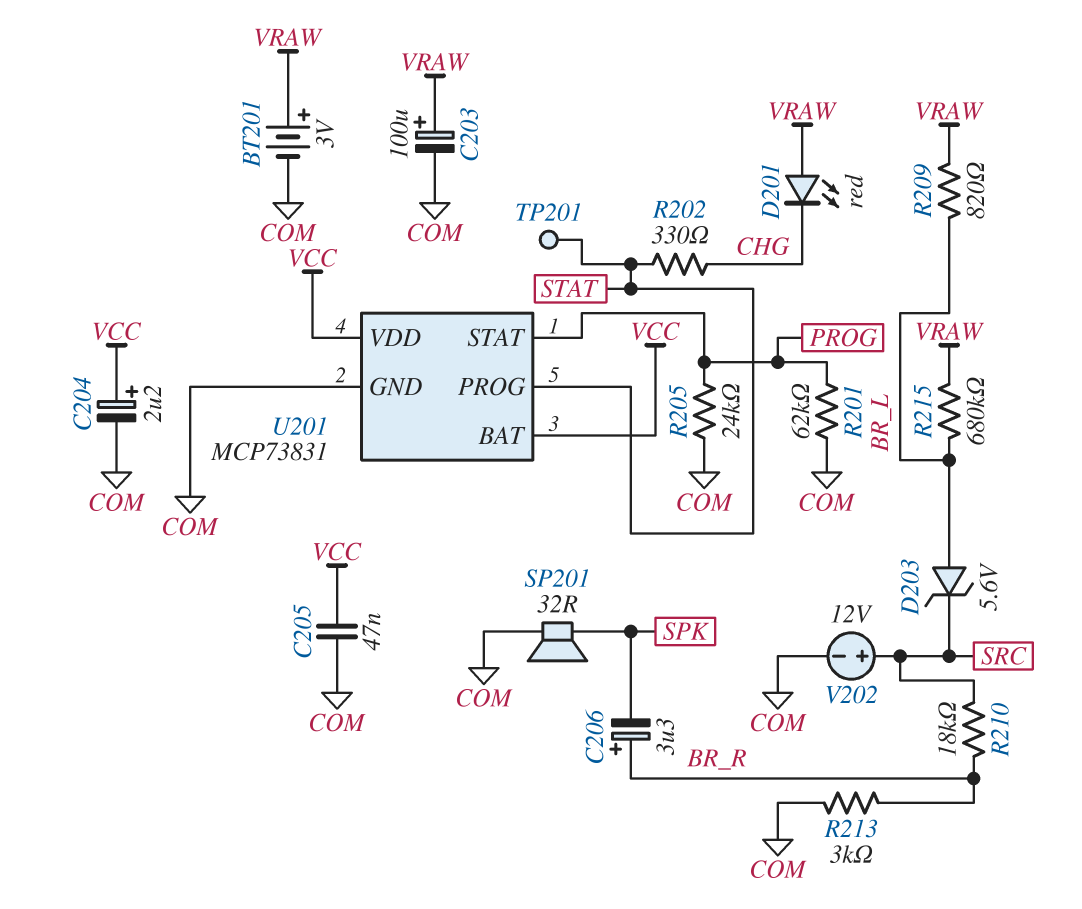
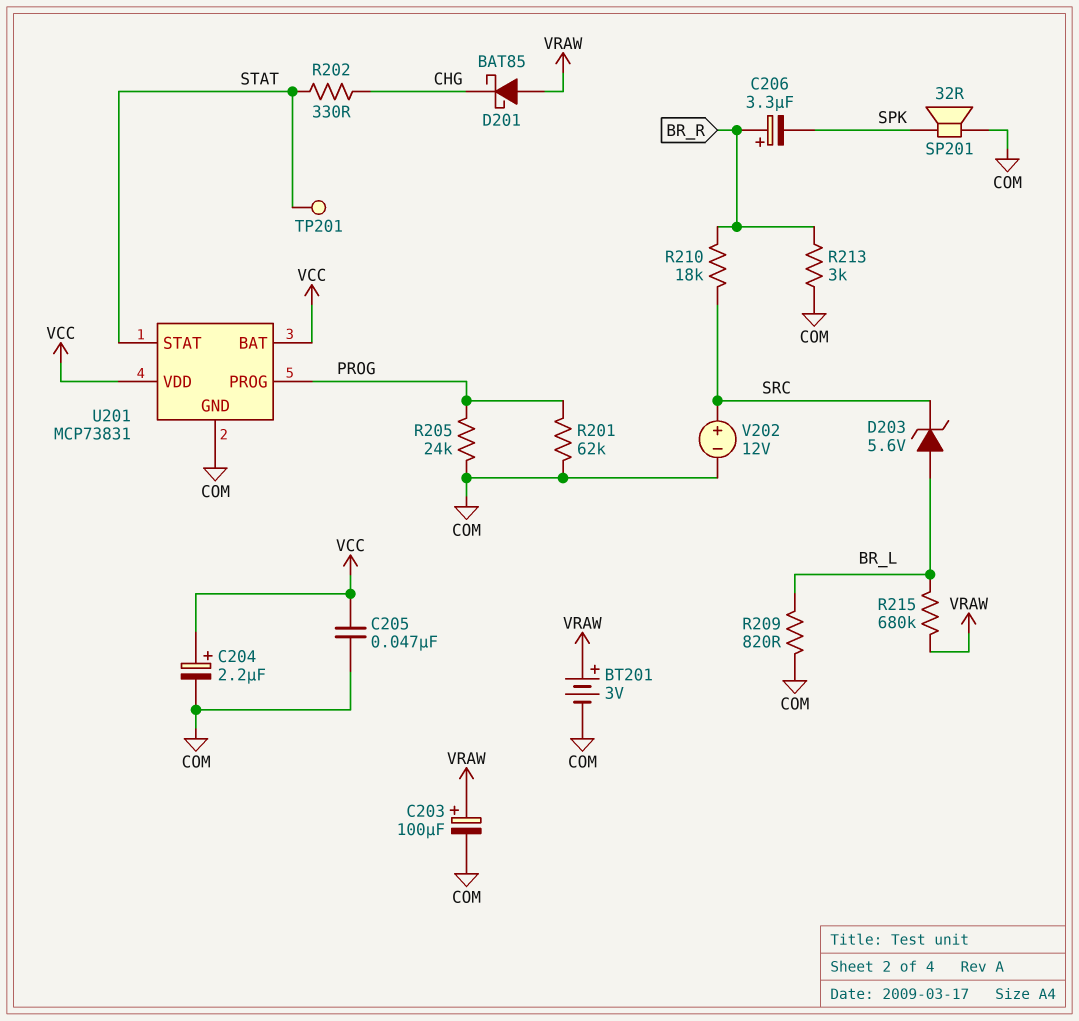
D201: LED red (A VRAW, K CHG) -> schottky BAT85 (A VRAW, K CHG)
R209: 820 (BR_L, VRAW) -> 820 (BR_L, COM)
U201 pin PROG: STAT -> PROG
U201 pin STAT: PROG -> STAT

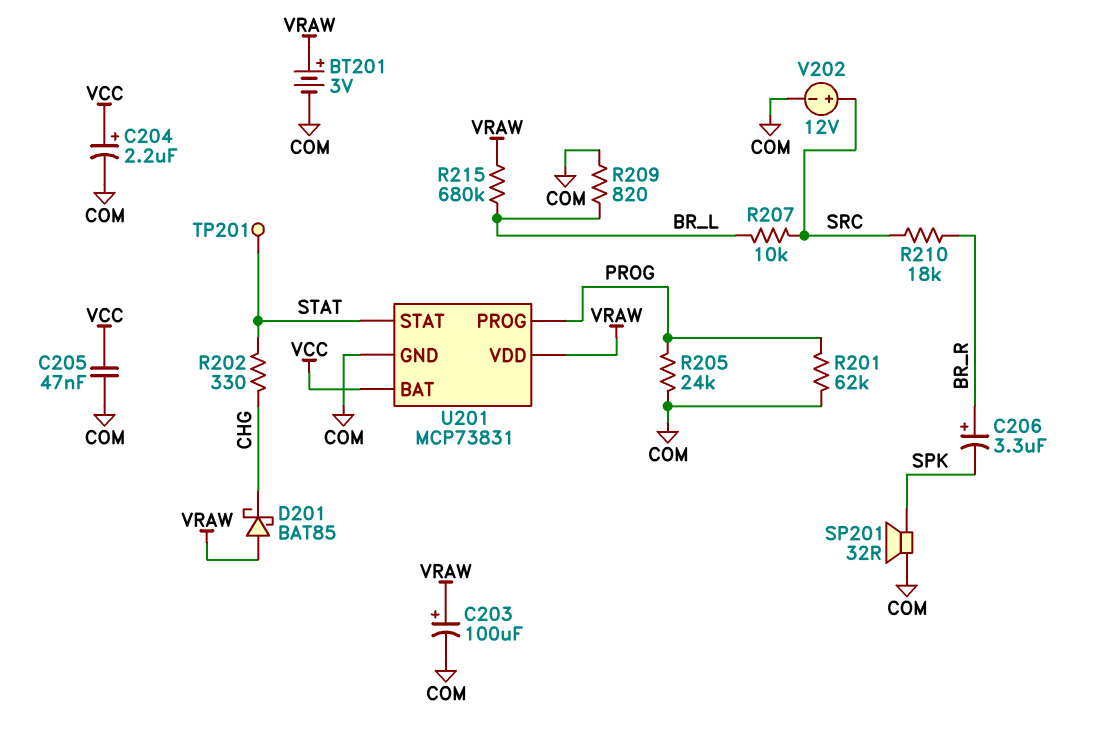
D203: zener 5.6V (A BR_L, K SRC) -> none
R207: none -> 10k (BR_L, SRC)
R213: 3k (BR_R, COM) -> none
U201 pin VDD: VCC -> VRAW

